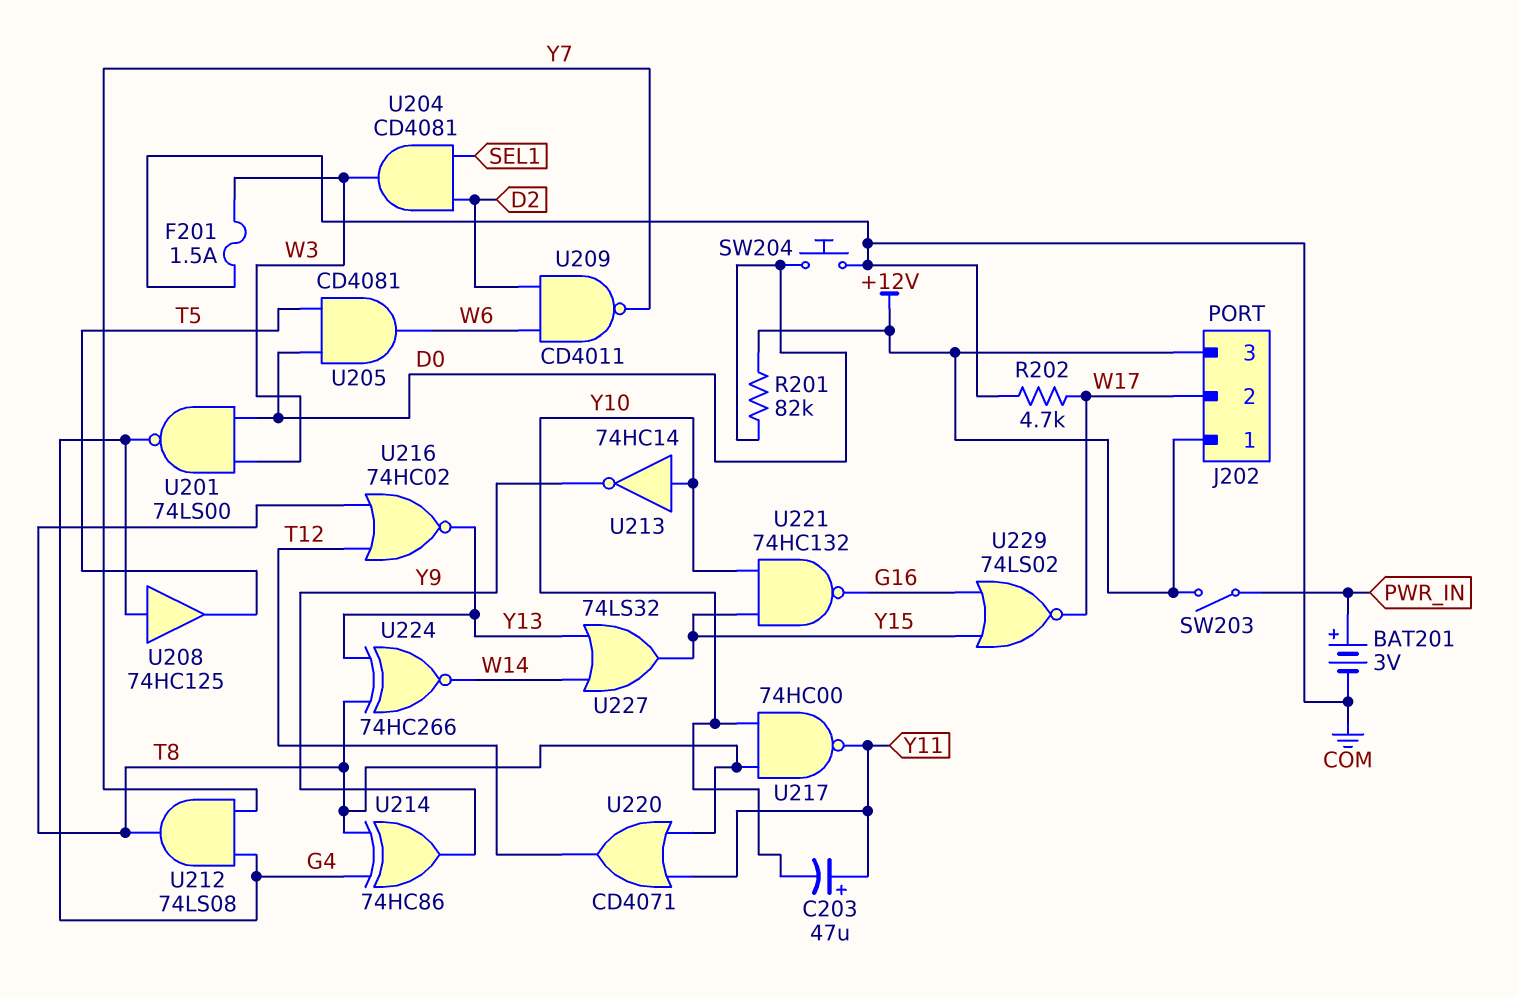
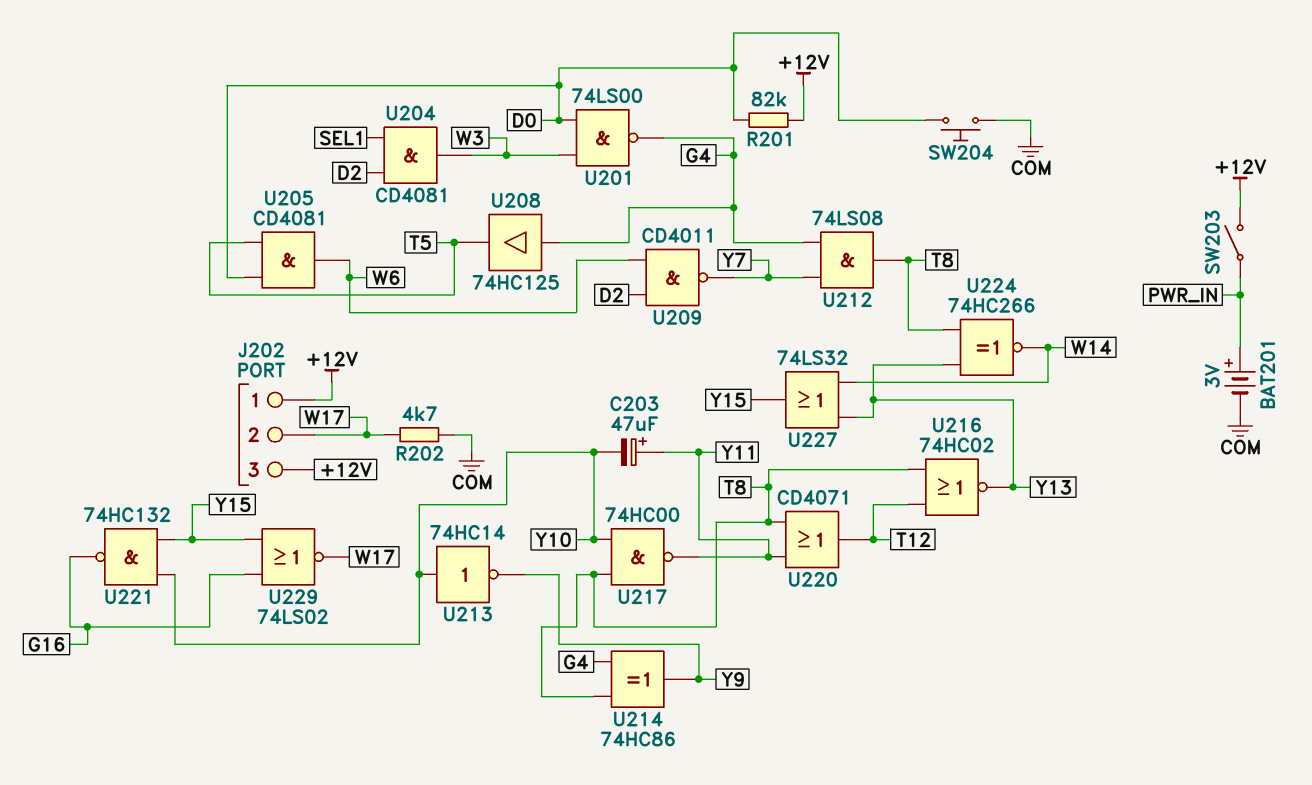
F201: 1.5A (COM, W3) -> none

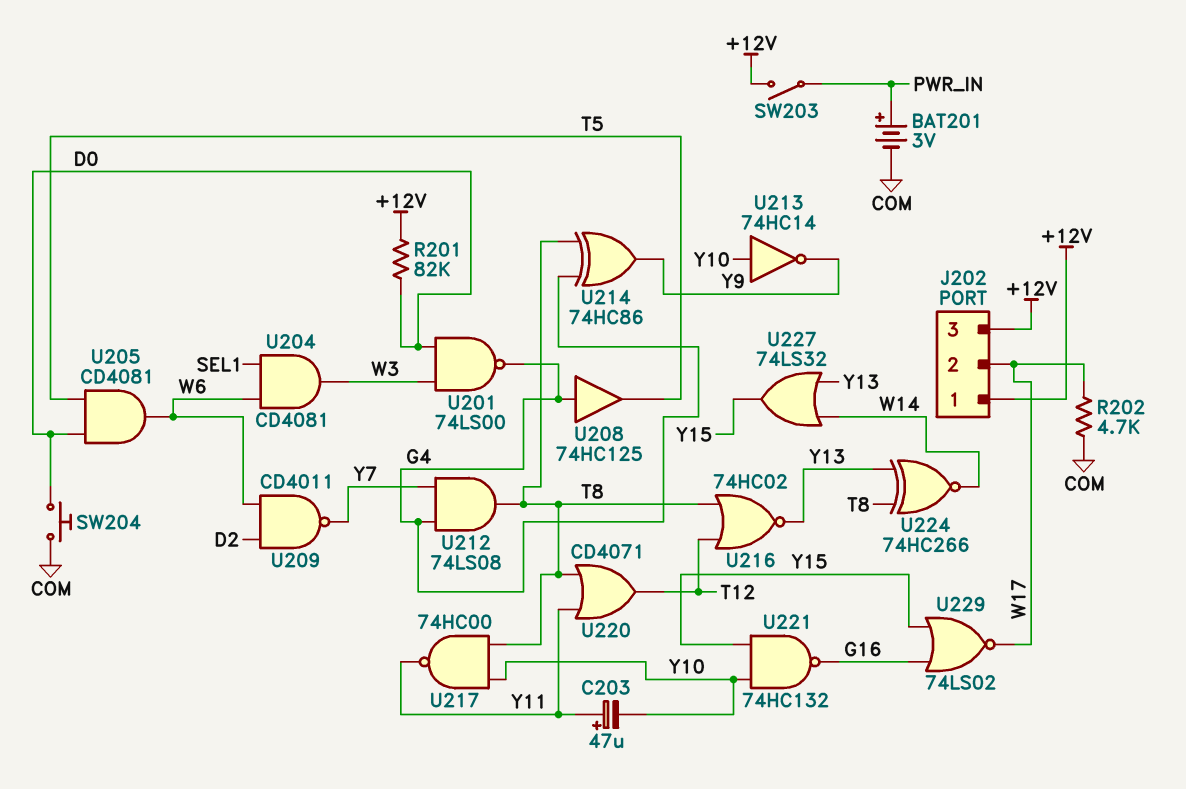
U204: AND CD4081 (in D2, in SEL1, out W3) -> AND CD4081 (in SEL1, in W6, out W3)

